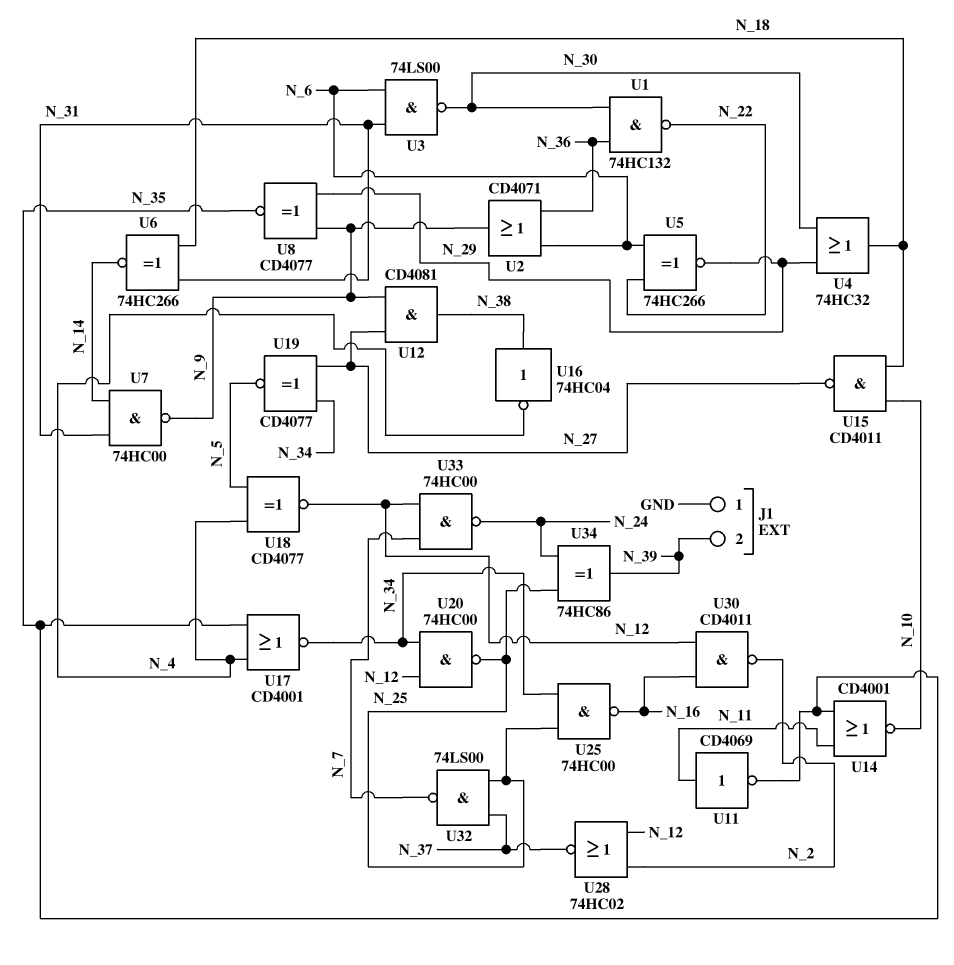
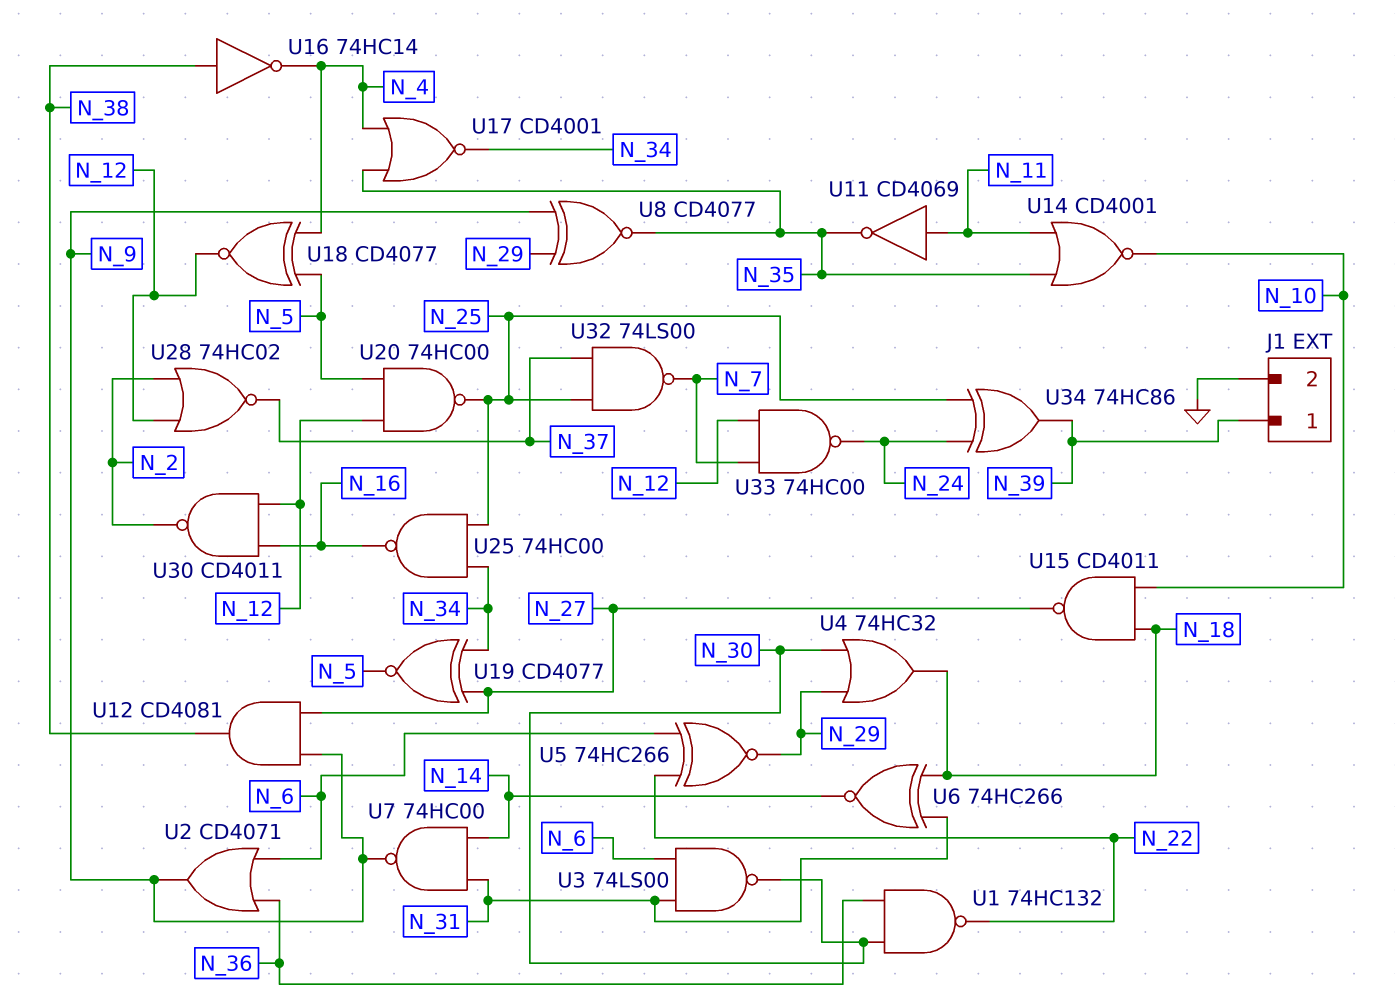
J1 pin 1: GND -> N_39
J1 pin 2: N_39 -> GND
U16: NOT 74HC04 (in N_38, out N_4) -> NOT 74HC14 (in N_38, out N_4)
U20: NAND 74HC00 (in N_12, in N_34, out N_25) -> NAND 74HC00 (in N_5, in N_12, out N_25)

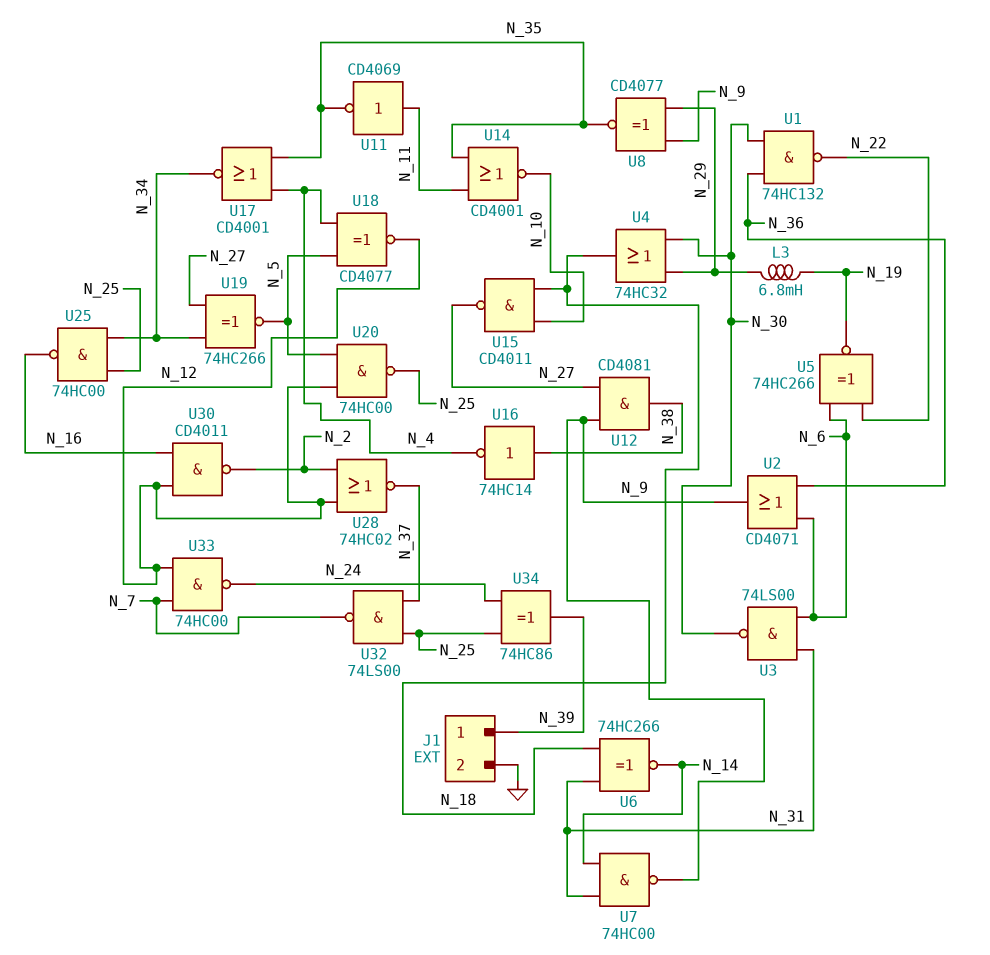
L3: none -> 6.8mH (N_19, N_29)
U5: XNOR 74HC266 (in N_6, in N_22, out N_29) -> XNOR 74HC266 (in N_6, in N_22, out N_19)
U19: XNOR CD4077 (in N_27, in N_34, out N_5) -> XNOR 74HC266 (in N_27, in N_34, out N_5)

